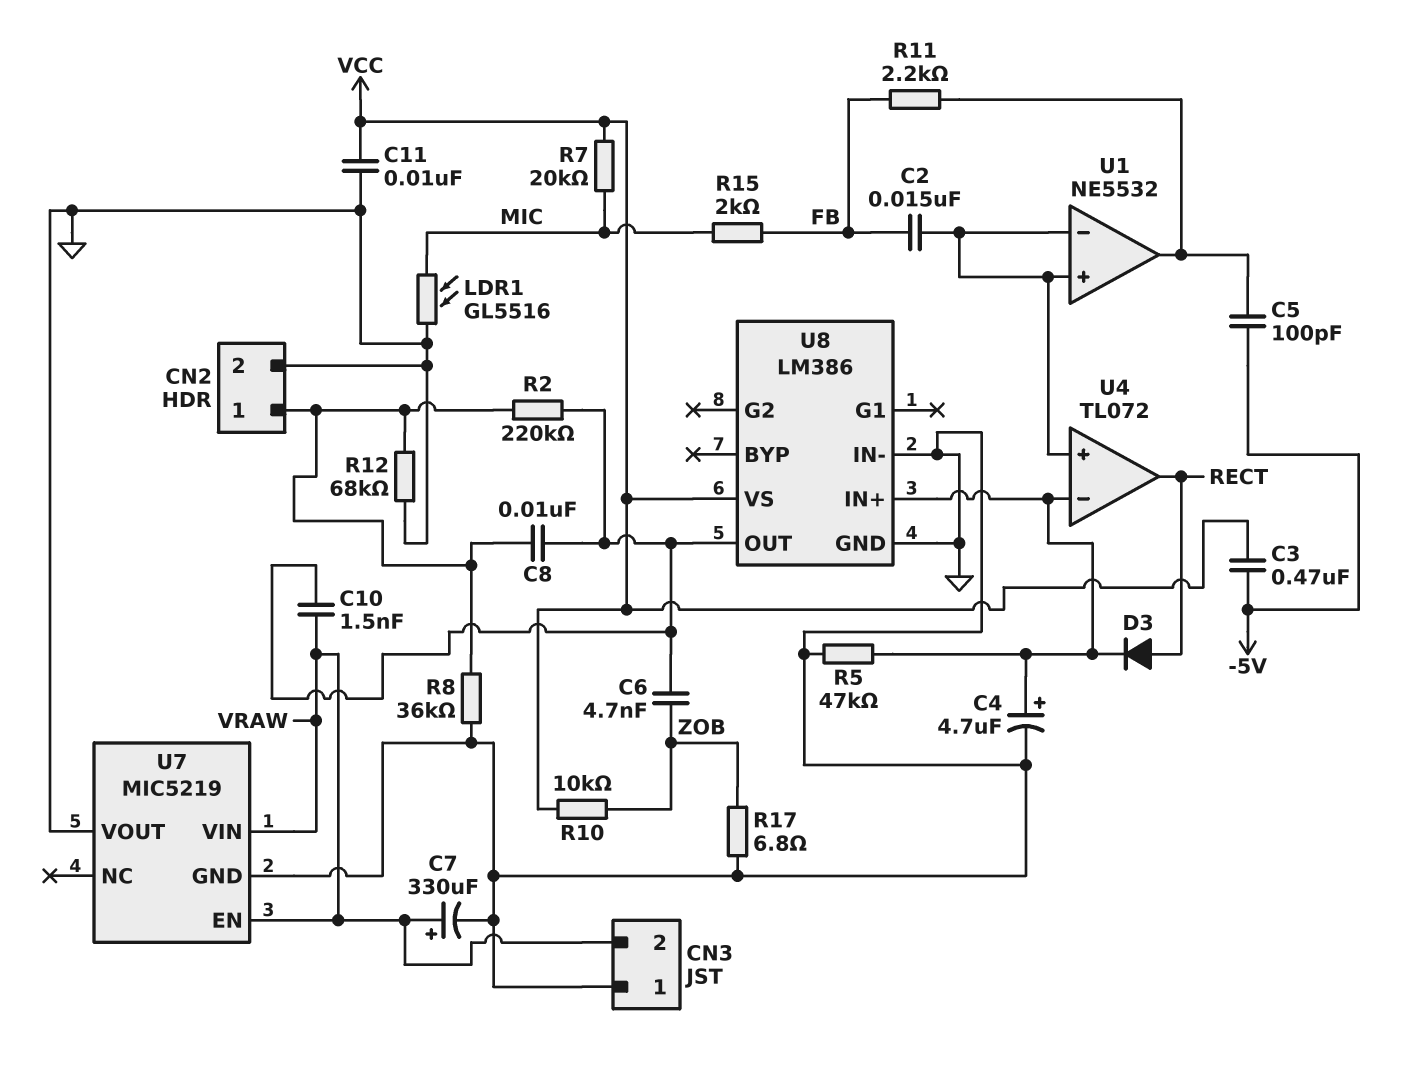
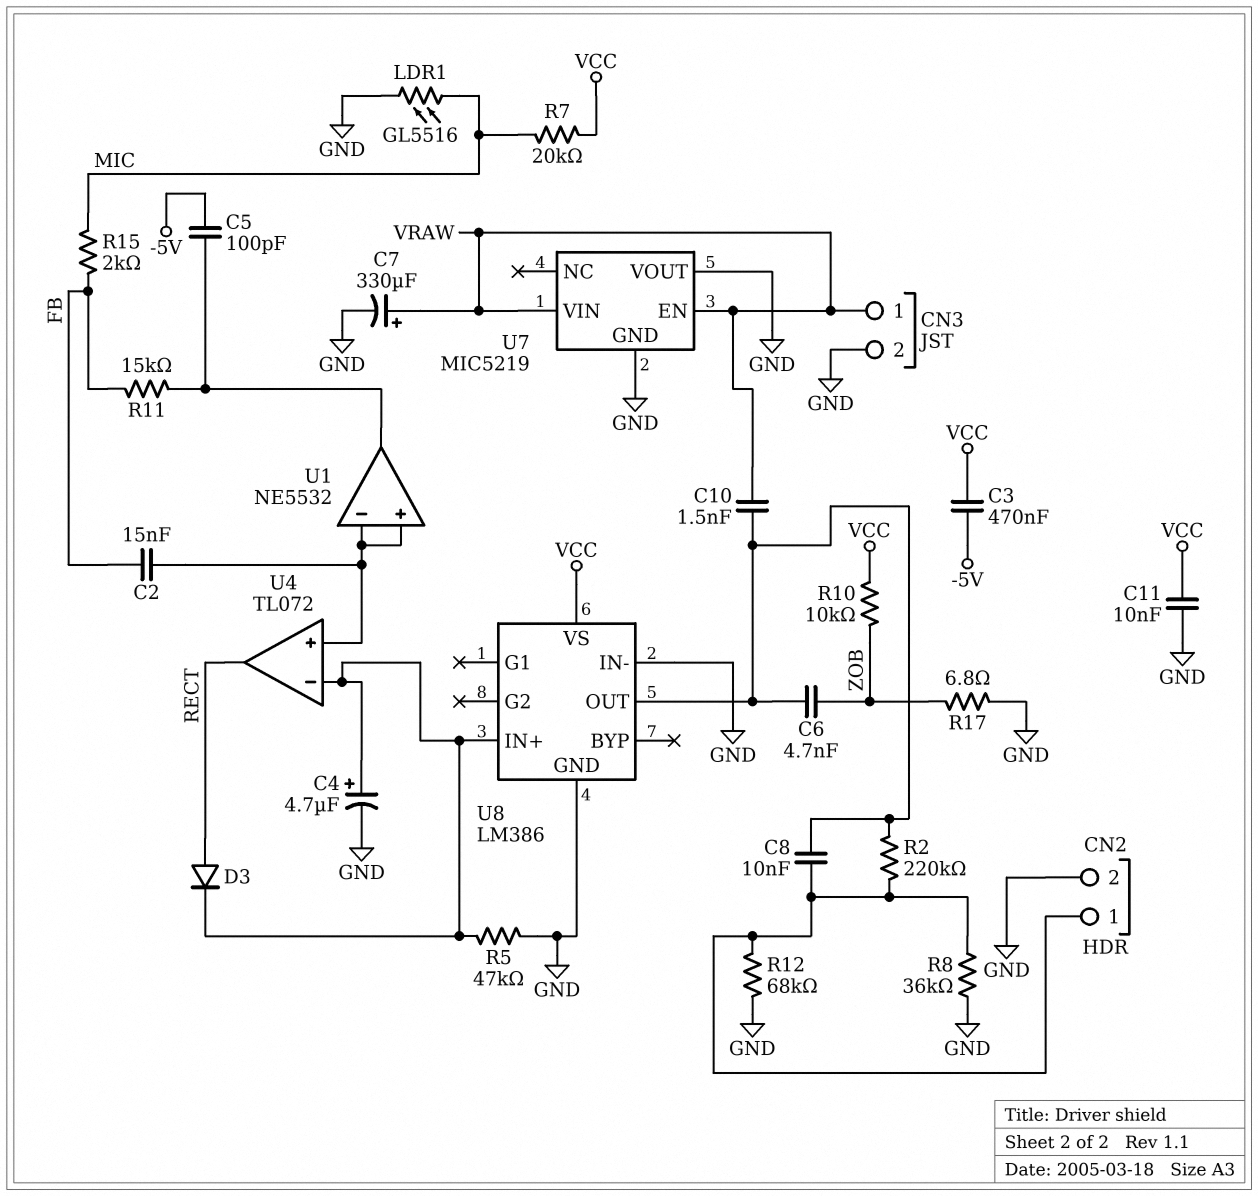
CN3 pin 1: GND -> VRAW
CN3 pin 2: VRAW -> GND
R11: 2.2k (FB, U1/out) -> 15k (FB, U1/out)

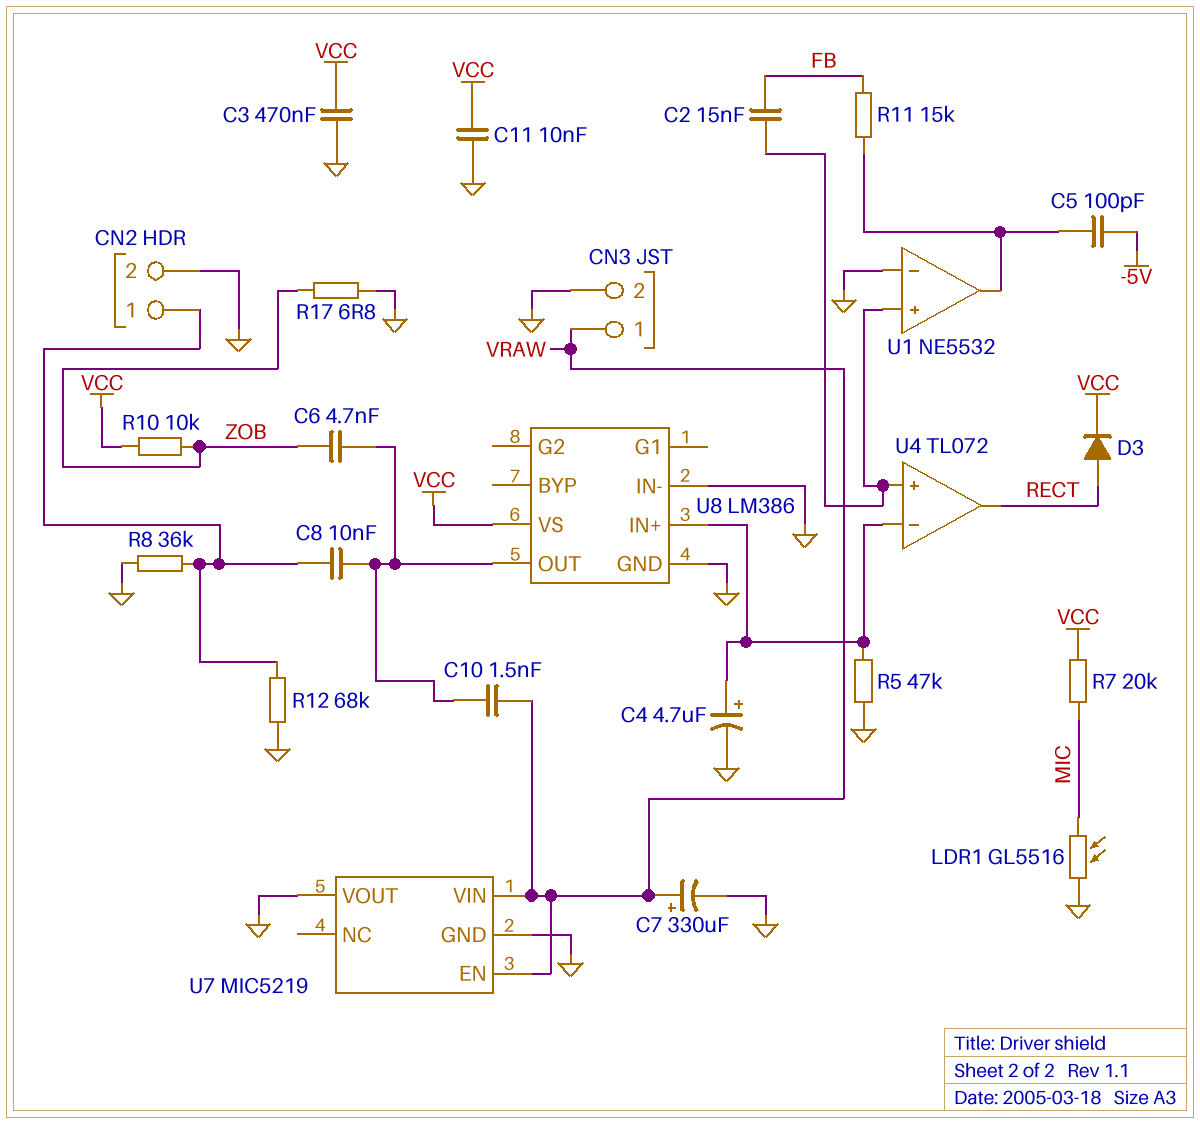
C3: 470nF (-5V, VCC) -> 470nF (GND, VCC)
D3: diode (A RECT, K U4/in-) -> diode (A RECT, K VCC)
R2: 220k (CN2/1, U8/OUT) -> none
R15: 2k (FB, MIC) -> none
U1 pin in-: U1/in+ -> GND

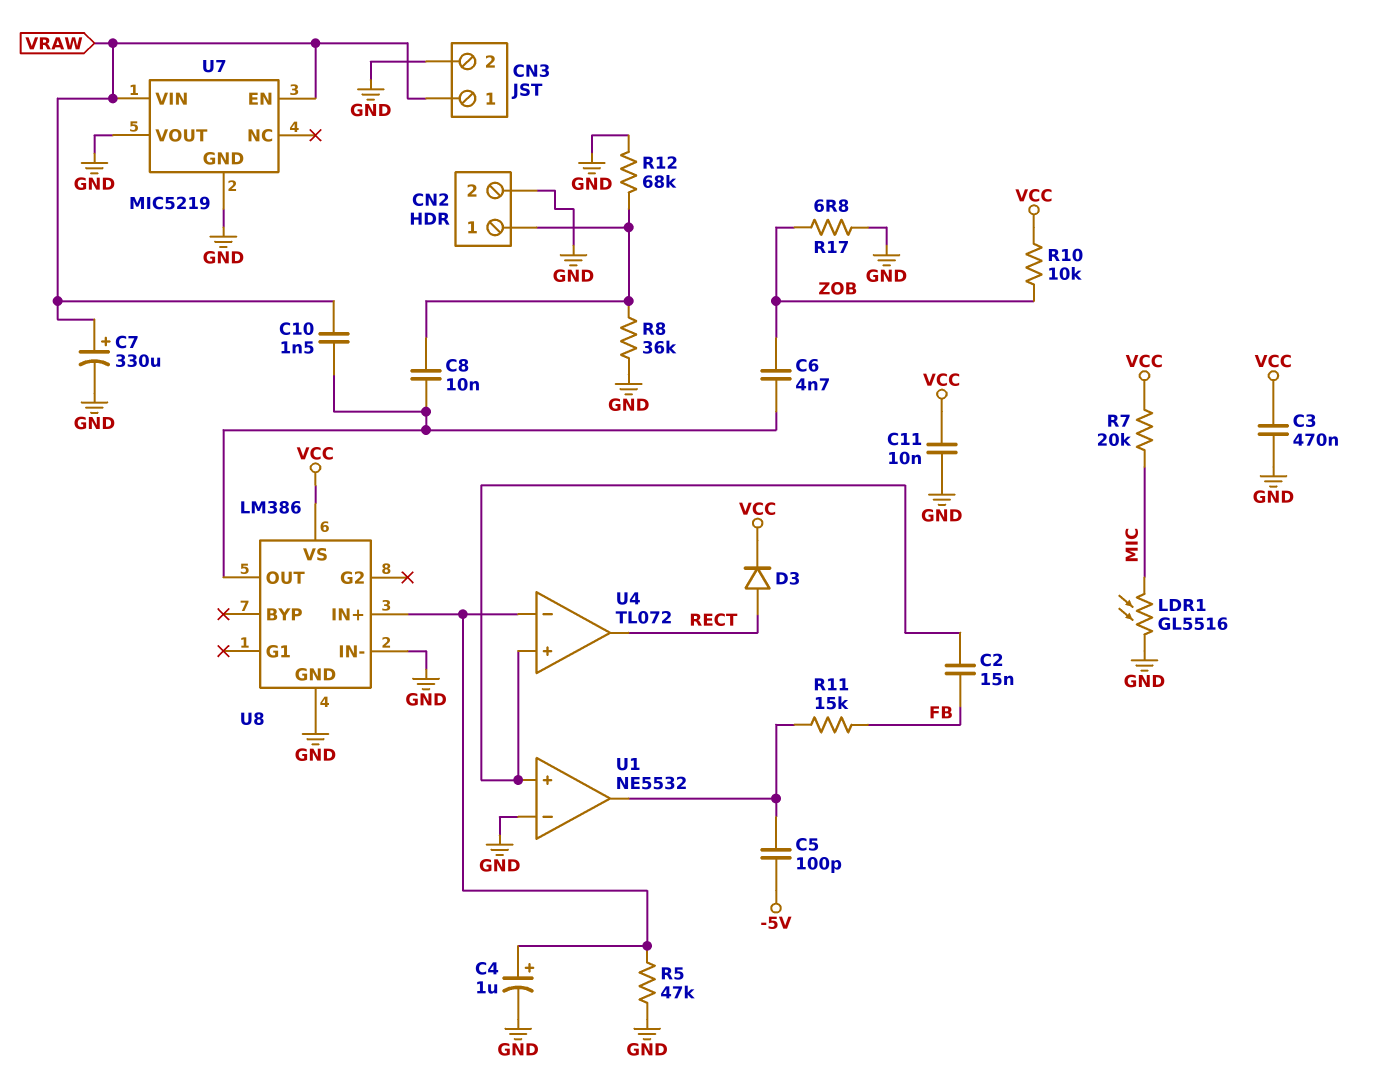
C4: 4.7uF (plus U4/in-, minus GND) -> 1uF (plus U4/in-, minus GND)

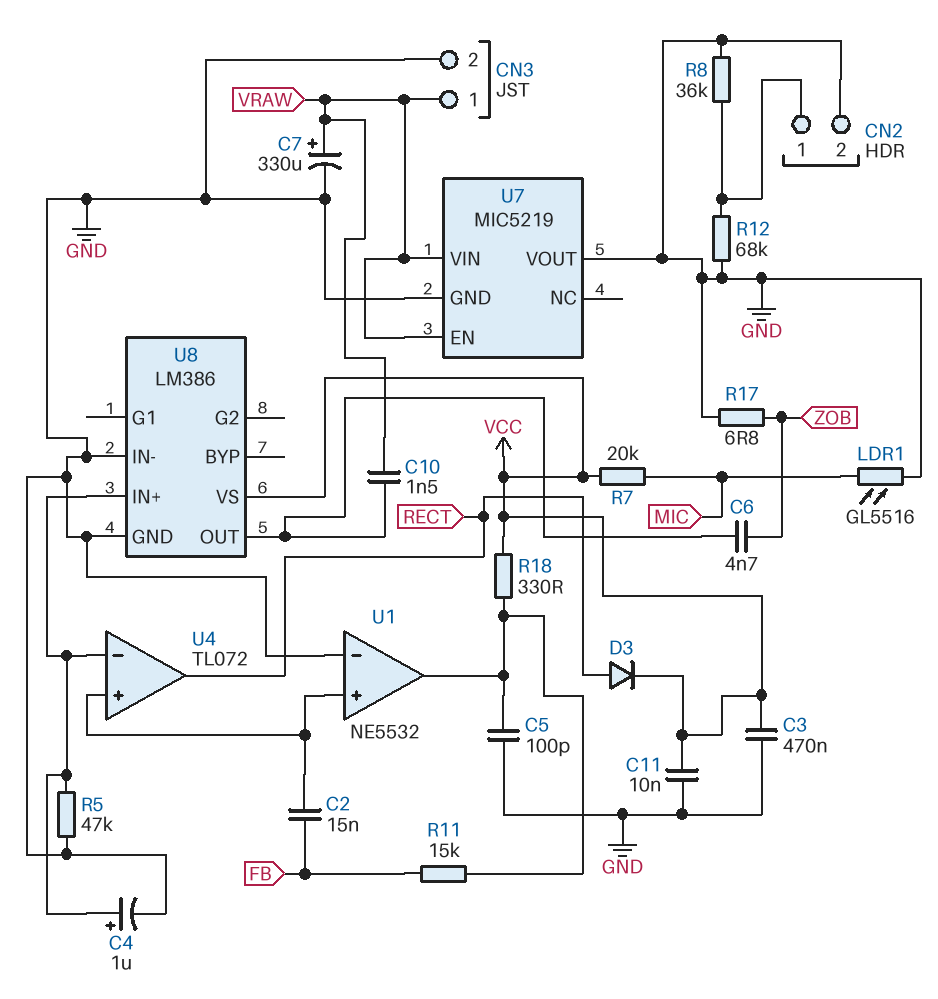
C5: 100pF (-5V, U1/out) -> 100pF (GND, U1/out)
C8: 10nF (CN2/1, U8/OUT) -> none
R10: 10k (VCC, ZOB) -> none
R18: none -> 330 (U1/out, VCC)

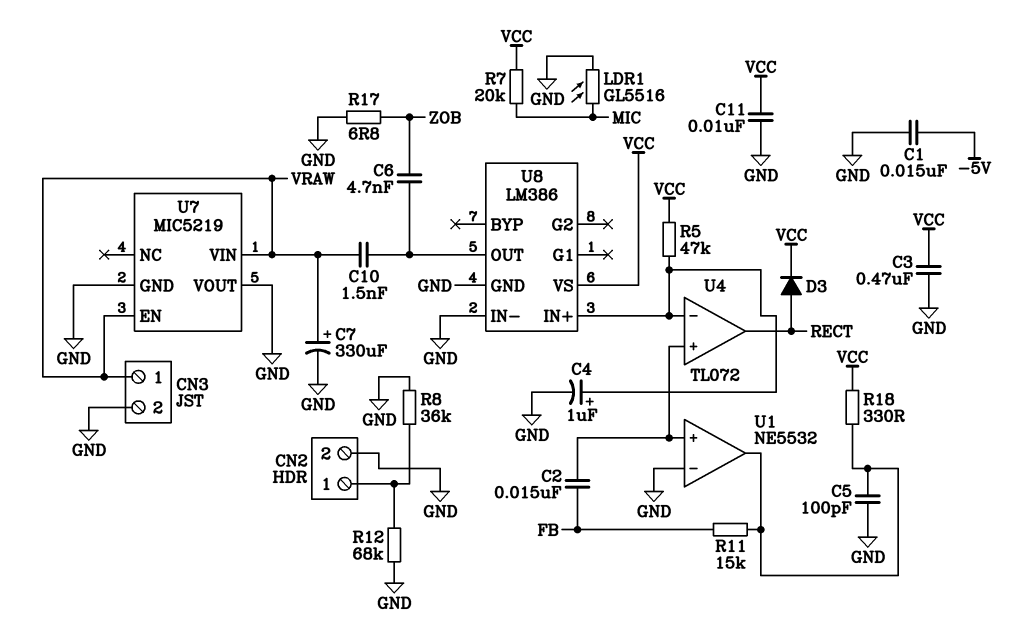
C1: none -> 15nF (-5V, GND)
R5: 47k (GND, U4/in-) -> 47k (U4/in-, VCC)

